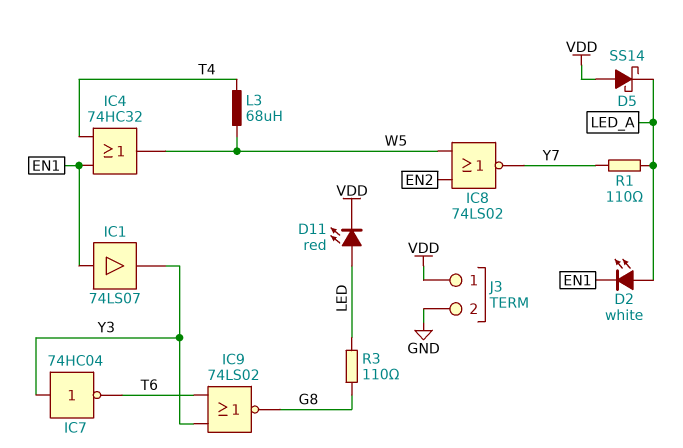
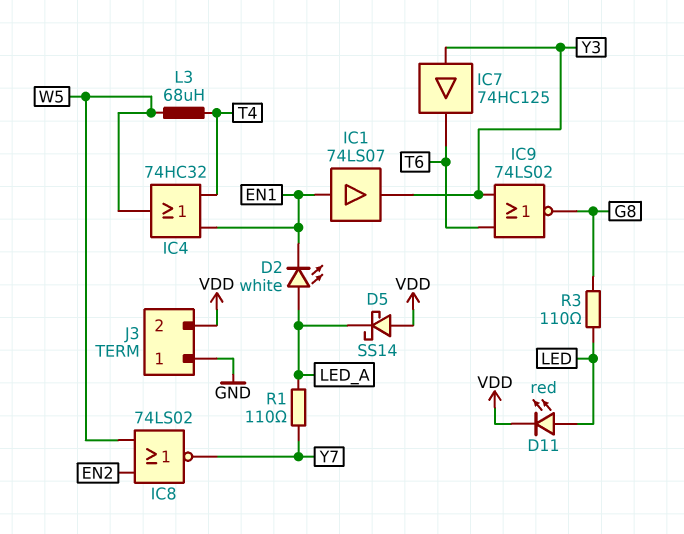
IC7: NOT 74HC04 (in Y3, out T6) -> buffer 74HC125 (in Y3, out T6)
J3 pin 1: VDD -> GND
J3 pin 2: GND -> VDD

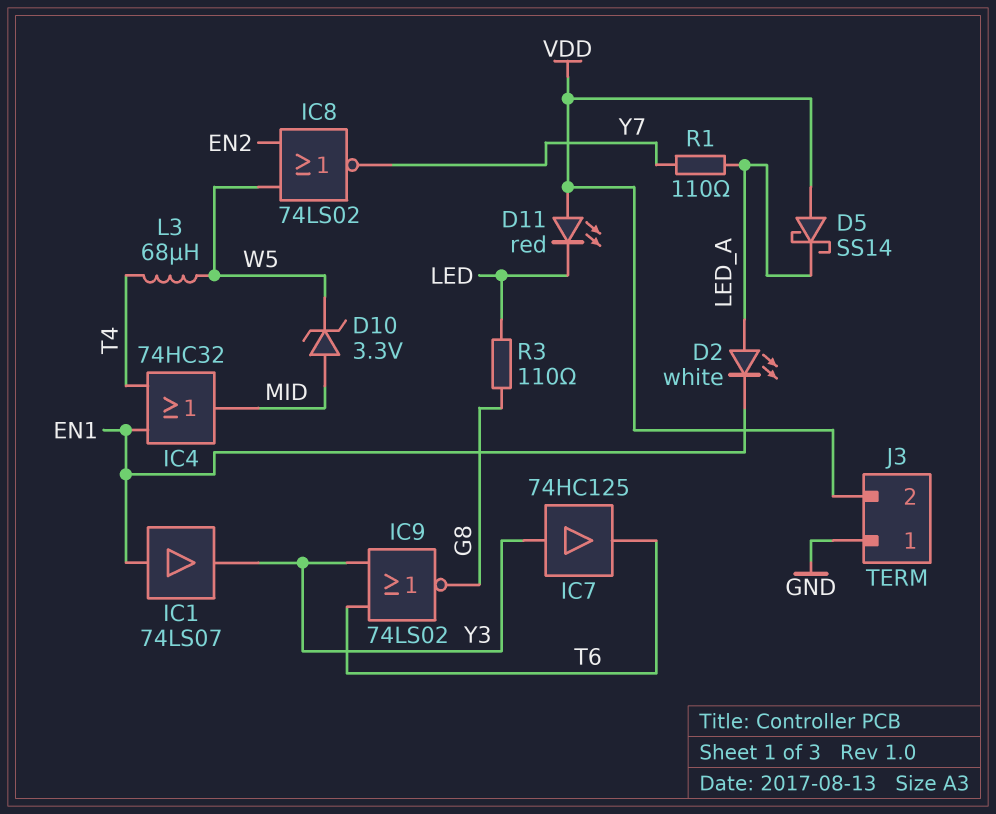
D10: none -> zener 3.3V (A MID, K W5)
D11: LED red (A LED, K VDD) -> LED red (A VDD, K LED)
IC4: OR 74HC32 (in EN1, in T4, out W5) -> OR 74HC32 (in EN1, in T4, out MID)

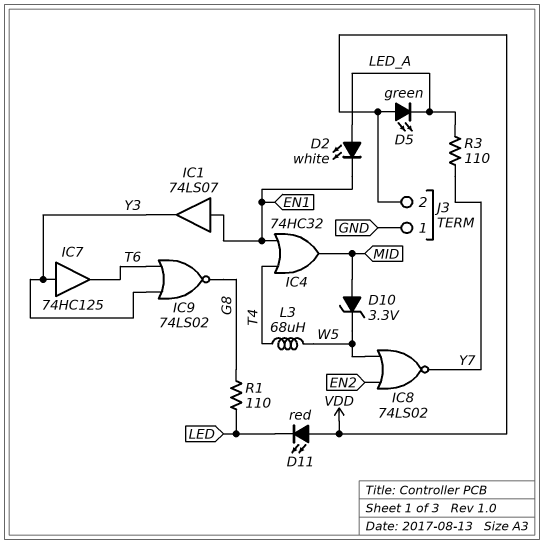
D5: schottky SS14 (A VDD, K LED_A) -> LED green (A VDD, K LED_A)
R1: 110 (LED_A, Y7) -> 110 (G8, LED)
R3: 110 (G8, LED) -> 110 (LED_A, Y7)

